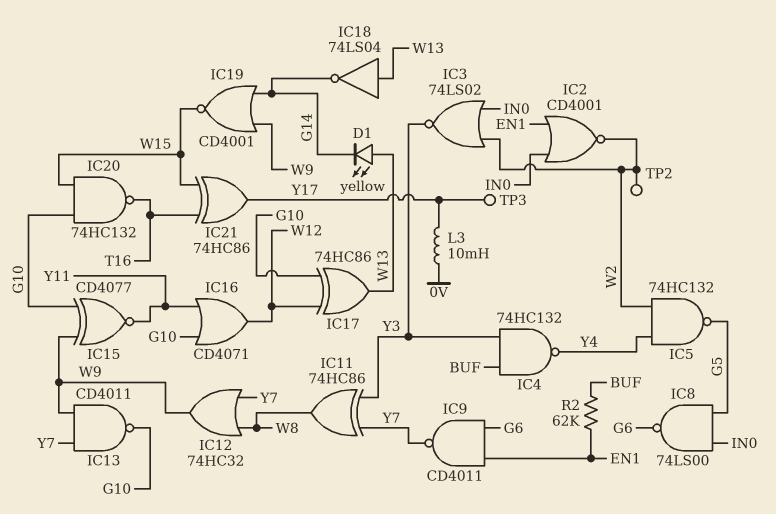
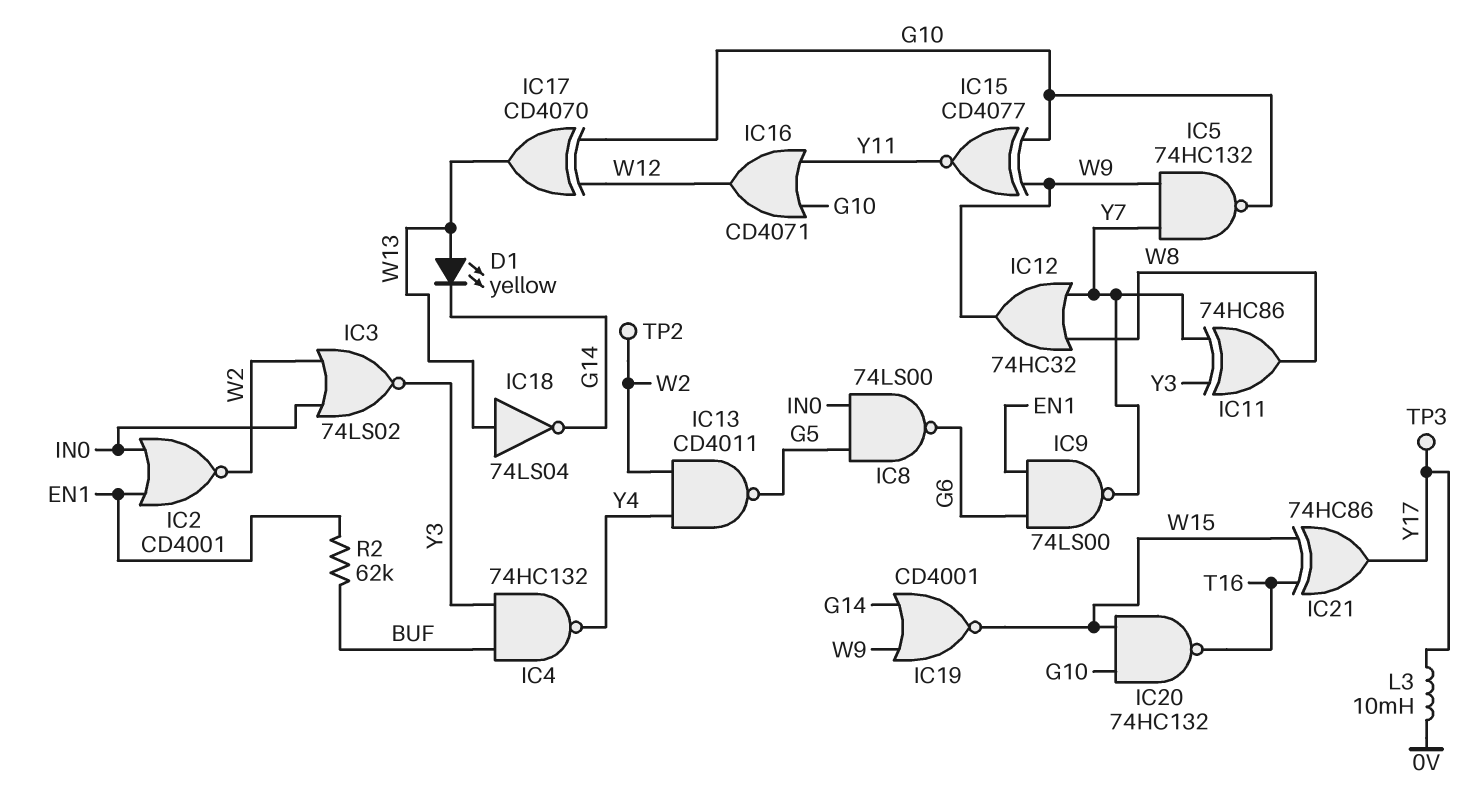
IC5: NAND 74HC132 (in W2, in Y4, out G5) -> NAND 74HC132 (in W9, in Y7, out G10)
IC9: NAND CD4011 (in EN1, in G6, out Y7) -> NAND 74LS00 (in EN1, in G6, out Y7)
IC13: NAND CD4011 (in W9, in Y7, out G10) -> NAND CD4011 (in W2, in Y4, out G5)
IC17: XOR 74HC86 (in G10, in W12, out W13) -> XOR CD4070 (in G10, in W12, out W13)

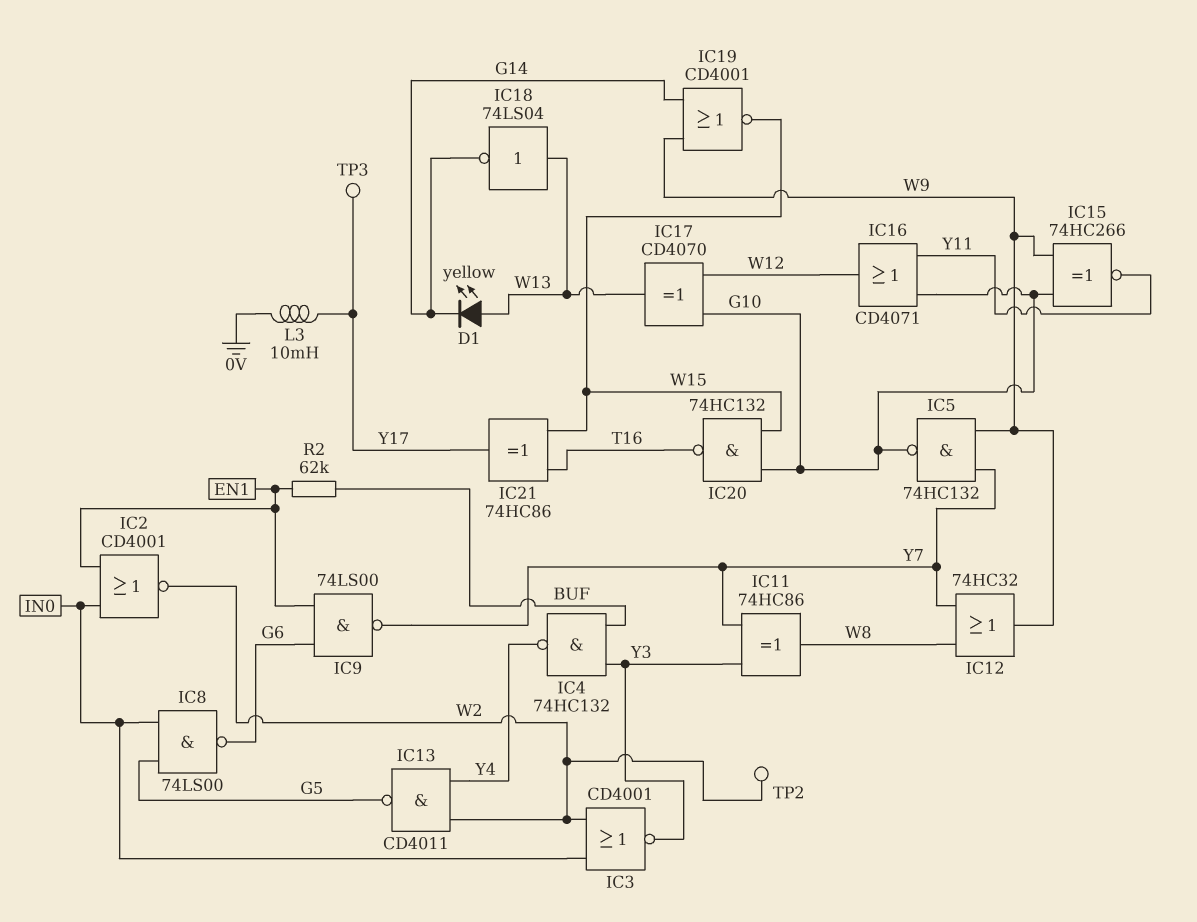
IC3: NOR 74LS02 (in IN0, in W2, out Y3) -> NOR CD4001 (in IN0, in W2, out Y3)
IC15: XNOR CD4077 (in G10, in W9, out Y11) -> XNOR 74HC266 (in G10, in W9, out Y11)

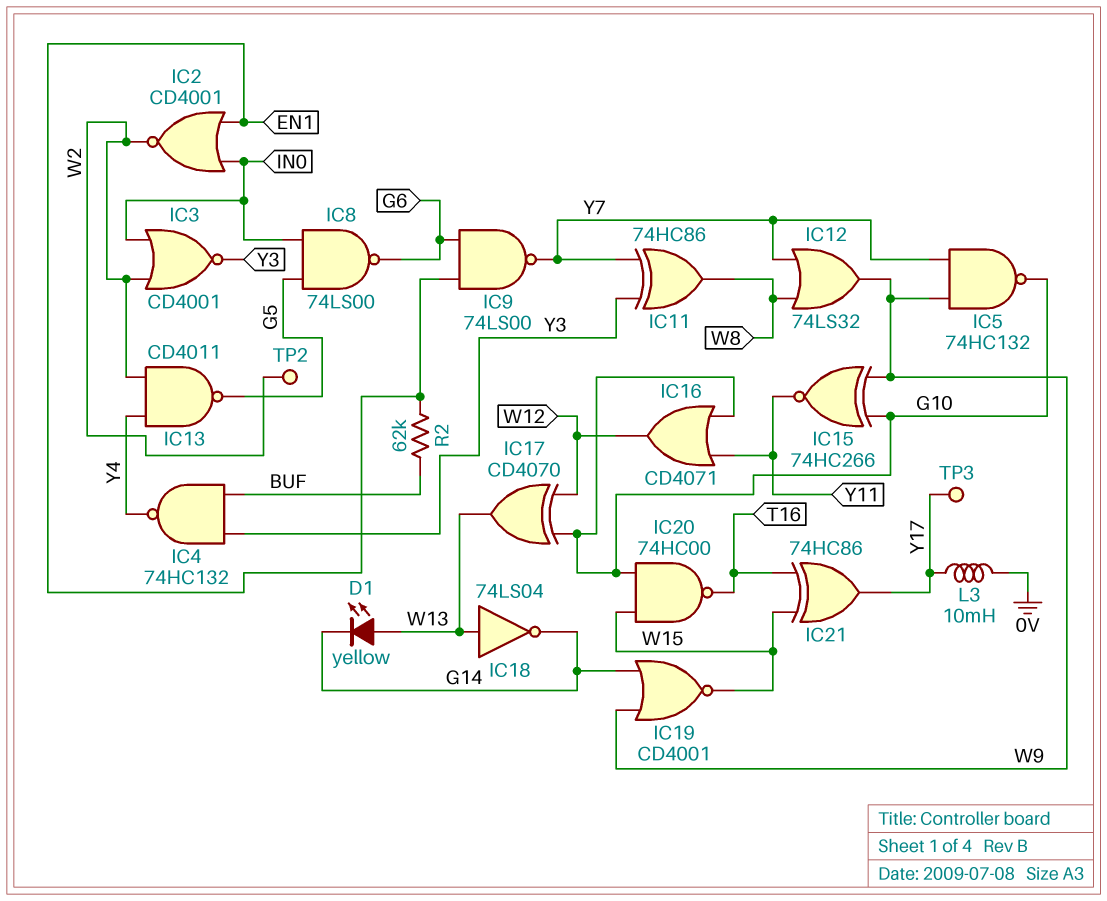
IC12: OR 74HC32 (in W8, in Y7, out W9) -> OR 74LS32 (in W8, in Y7, out W9)
IC20: NAND 74HC132 (in G10, in W15, out T16) -> NAND 74HC00 (in G10, in W15, out T16)

